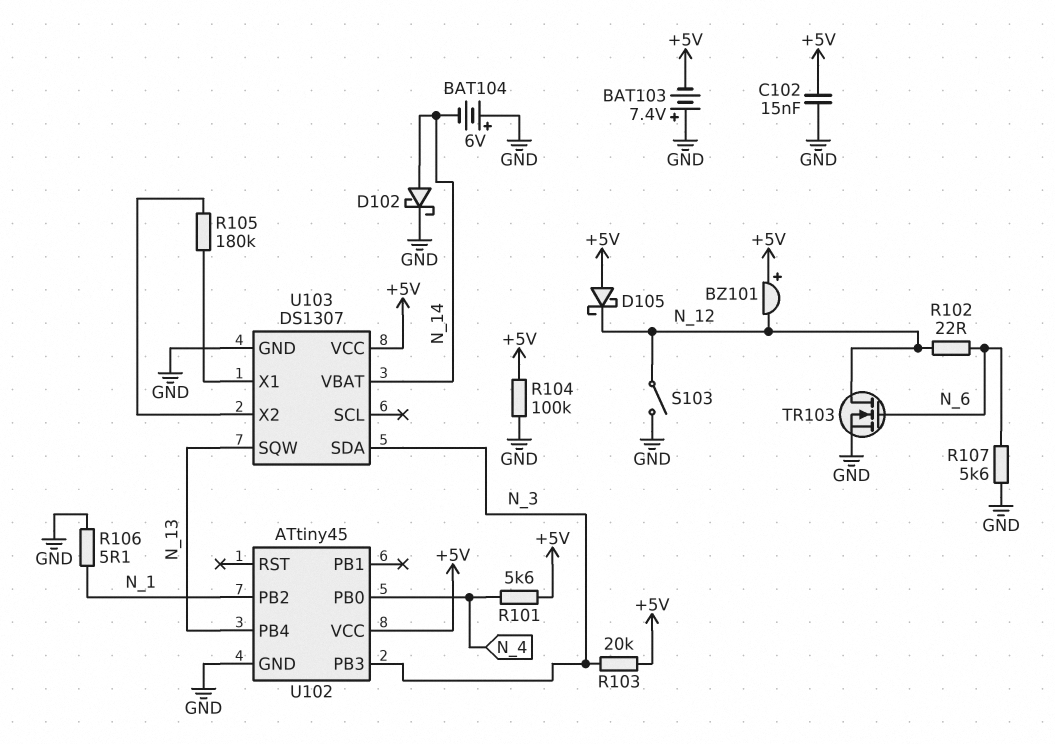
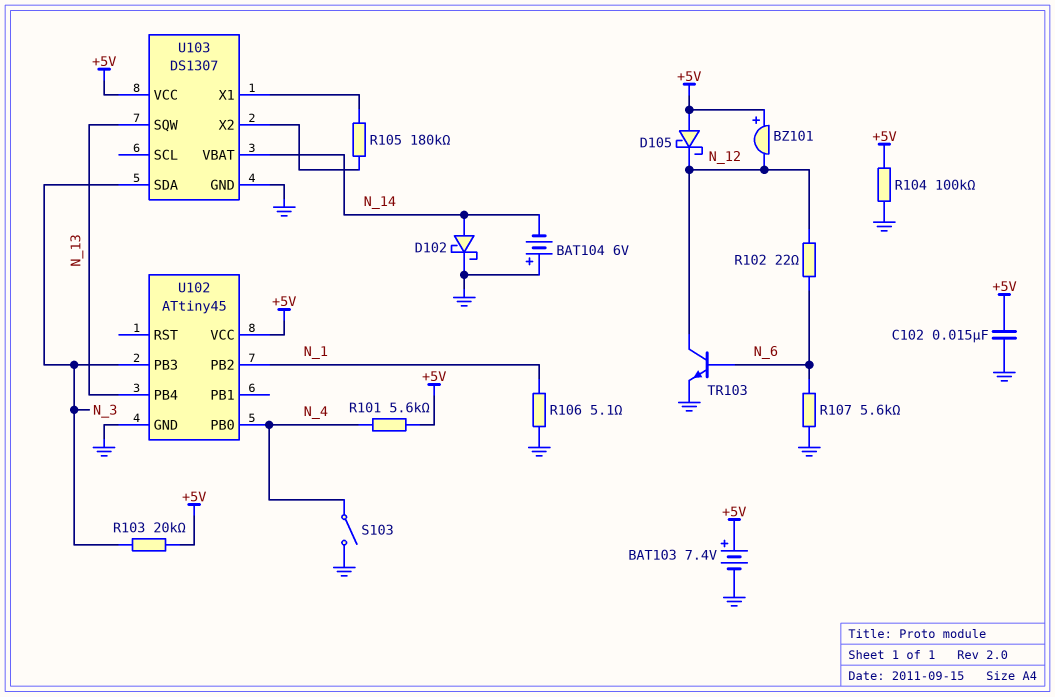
BAT103: 7.4V (plus GND, minus +5V) -> 7.4V (plus +5V, minus GND)
S103: switch (GND, N_12) -> switch (GND, N_4)
TR103: NMOS (G N_6, D N_12, S GND) -> NPN (B N_6, C N_12, E GND)

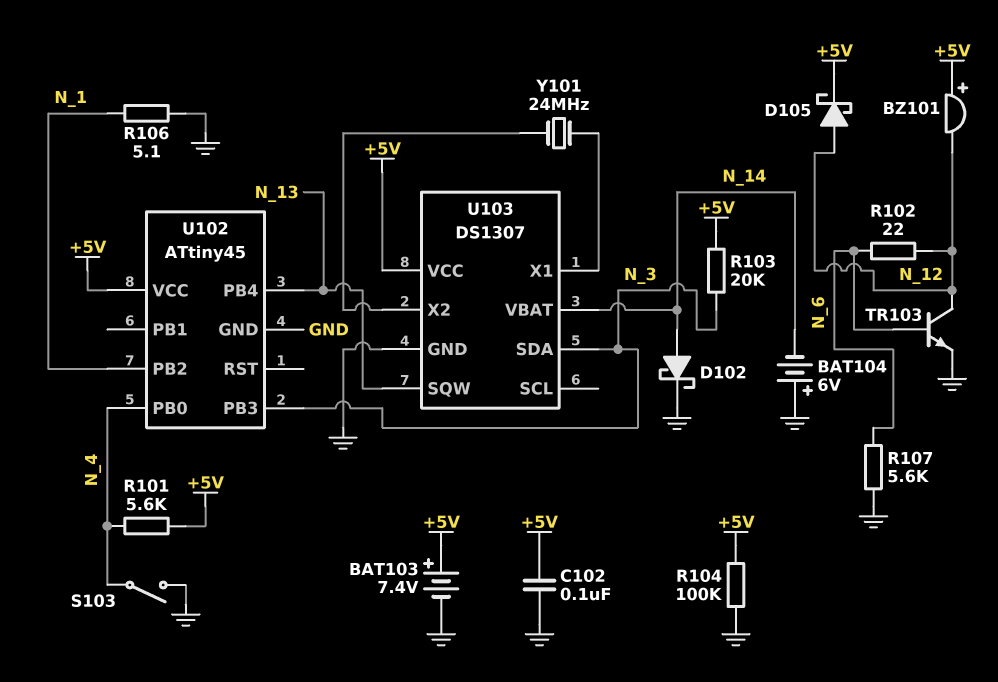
C102: 15nF (+5V, GND) -> 100nF (+5V, GND)
D105: schottky (A +5V, K N_12) -> schottky (A N_12, K +5V)
R105: 180k (U103/X1, U103/X2) -> none
Y101: none -> 24MHz (U103/X1, U103/X2)

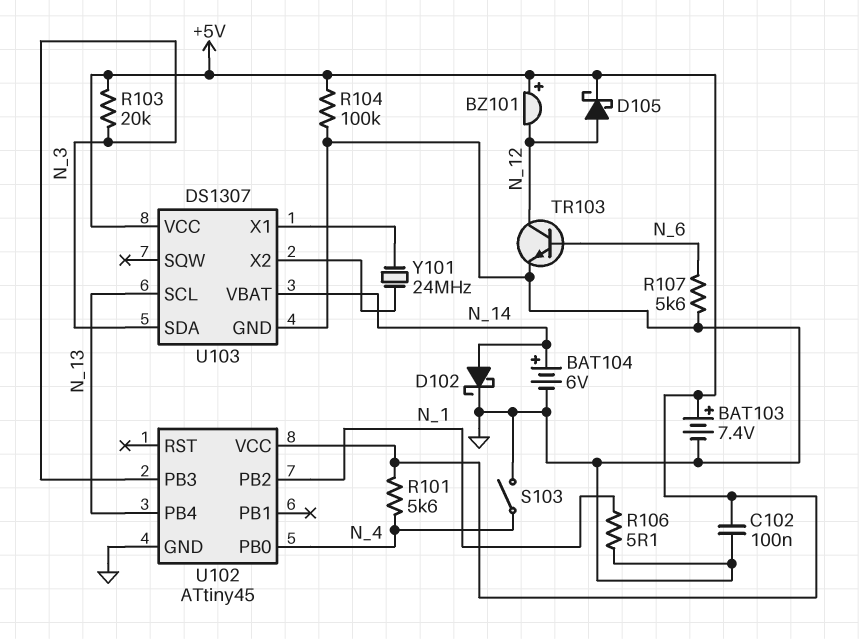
BAT104: 6V (plus GND, minus N_14) -> 6V (plus N_14, minus GND)
R102: 22 (N_6, N_12) -> none
U103 pin SCL: none -> N_13
U103 pin SQW: N_13 -> none

